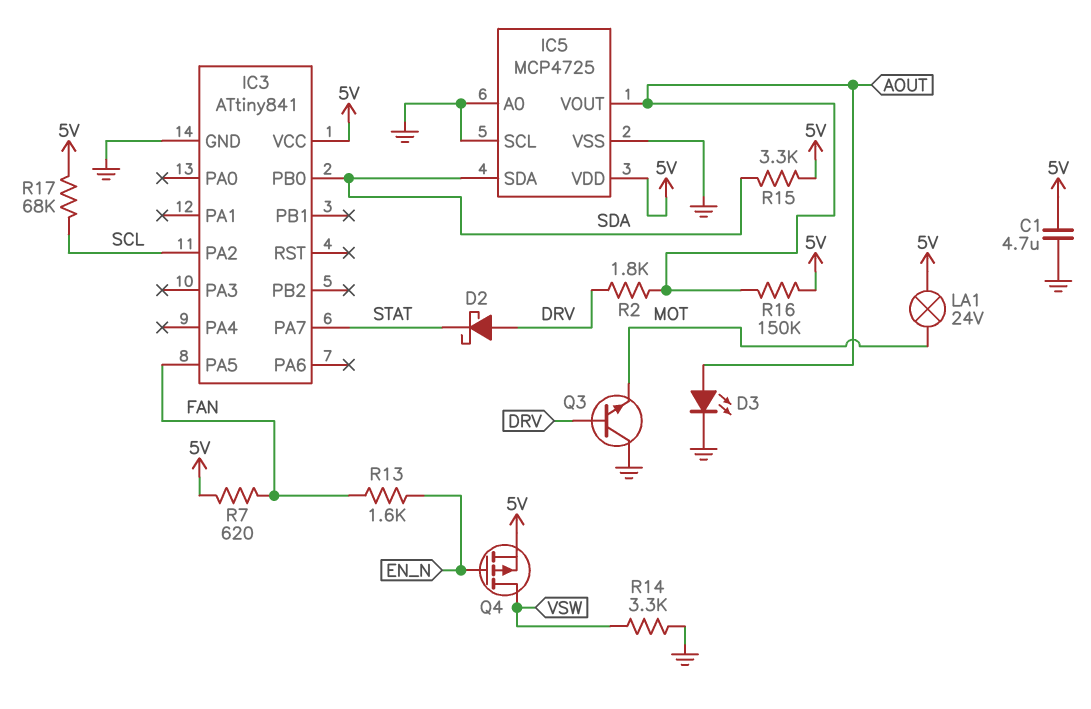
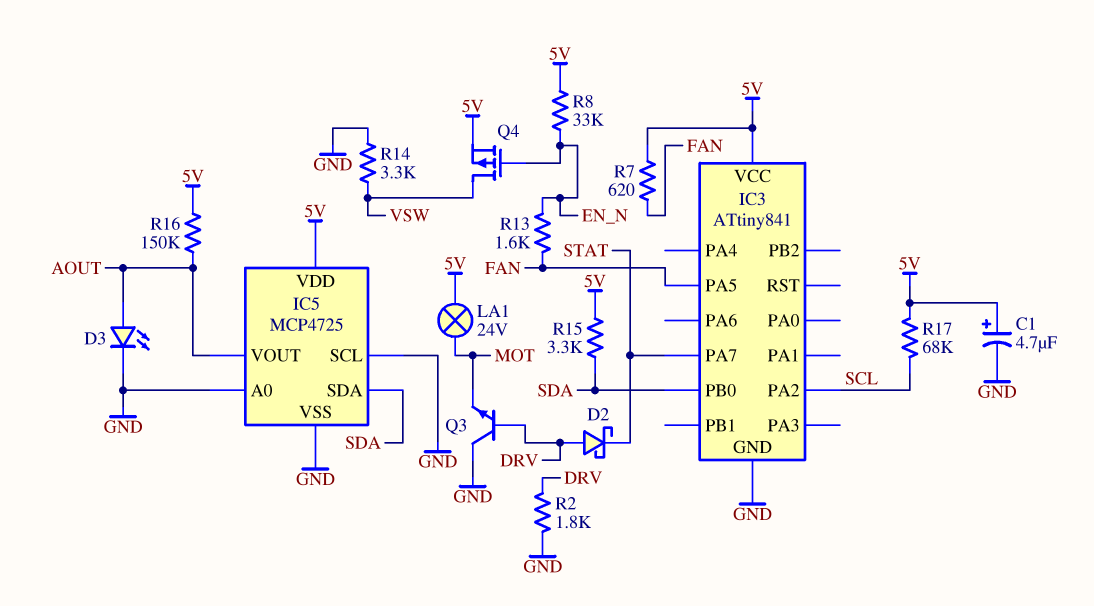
C1: 4.7uF (5V, GND) -> 4.7uF (plus 5V, minus GND)
R2: 1.8k (AOUT, DRV) -> 1.8k (DRV, GND)
R8: none -> 33k (5V, EN_N)

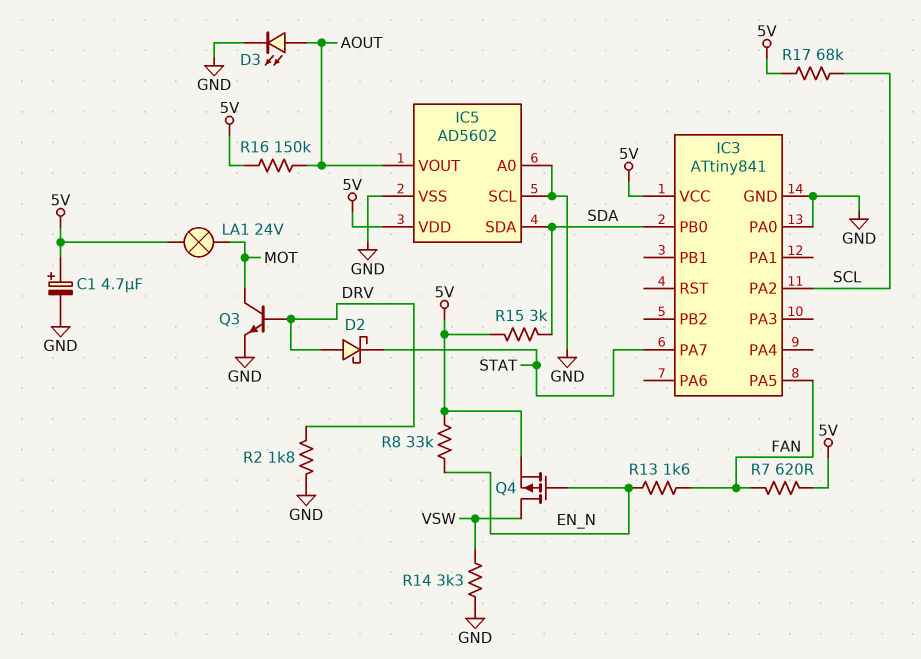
IC3 pin PA0: none -> GND
IC5: MCP4725 -> AD5602
Q3: NPN (B DRV, C GND, E MOT) -> NPN (B DRV, C MOT, E GND)
R15: 3.3k (5V, SDA) -> 3k (5V, SDA)

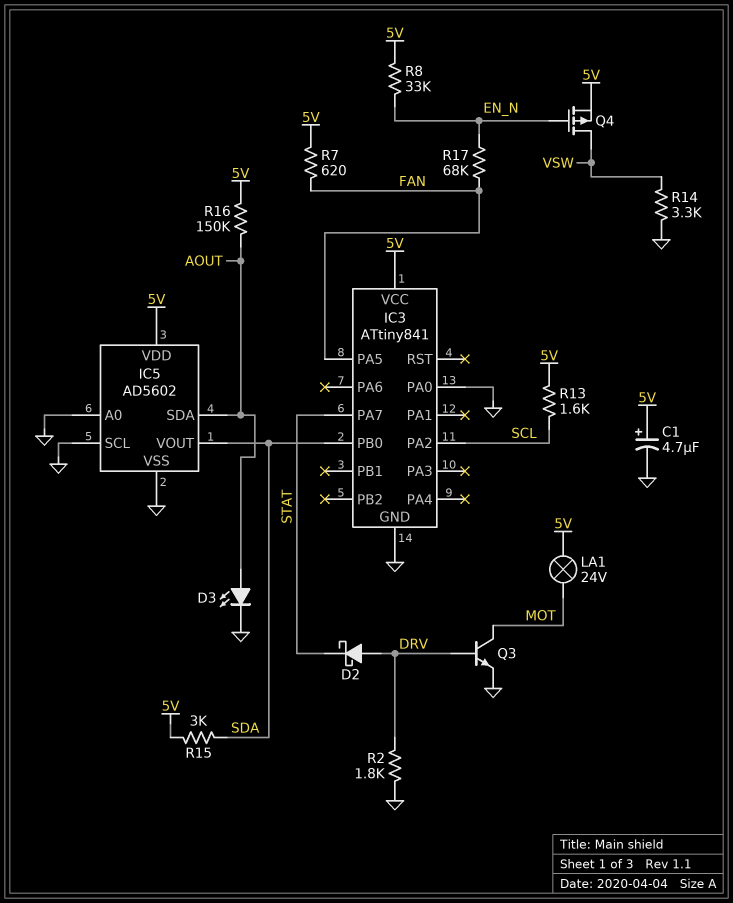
IC5 pin SDA: SDA -> AOUT
IC5 pin VOUT: AOUT -> SDA
R13: 1.6k (EN_N, FAN) -> 1.6k (5V, SCL)
R17: 68k (5V, SCL) -> 68k (EN_N, FAN)

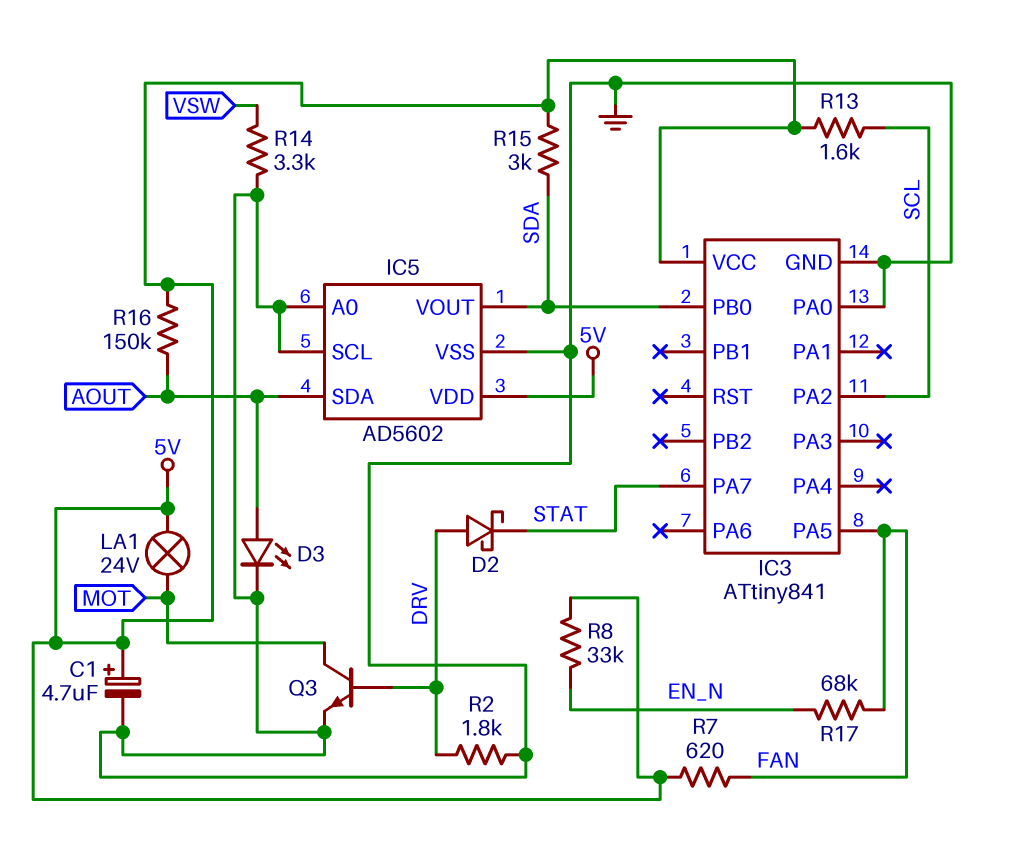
Q4: PMOS (G EN_N, D VSW, S 5V) -> none

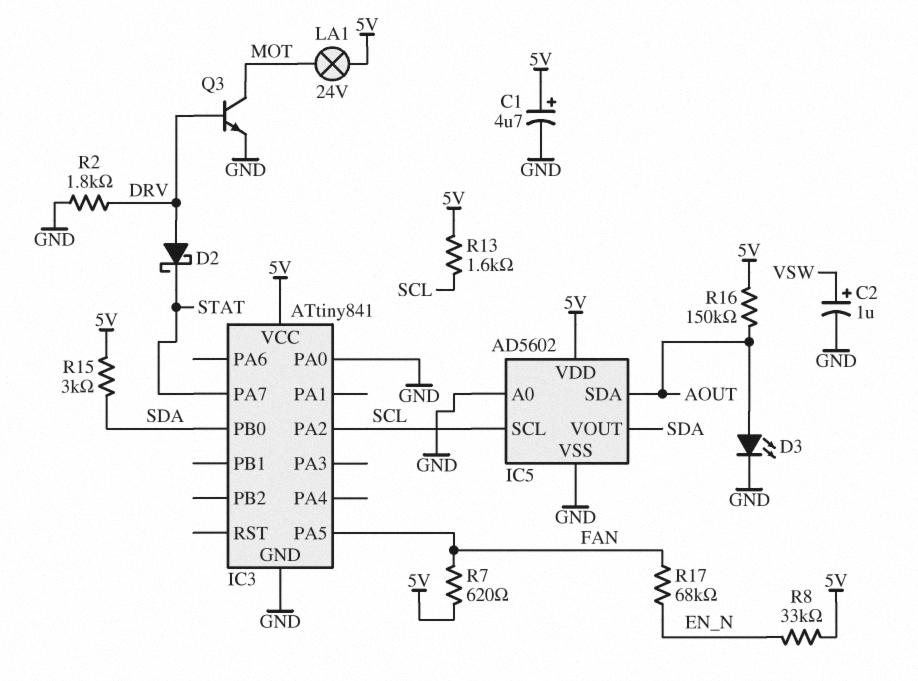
C2: none -> 1uF (plus VSW, minus GND)
IC5 pin SCL: GND -> SCL
R14: 3.3k (GND, VSW) -> none

